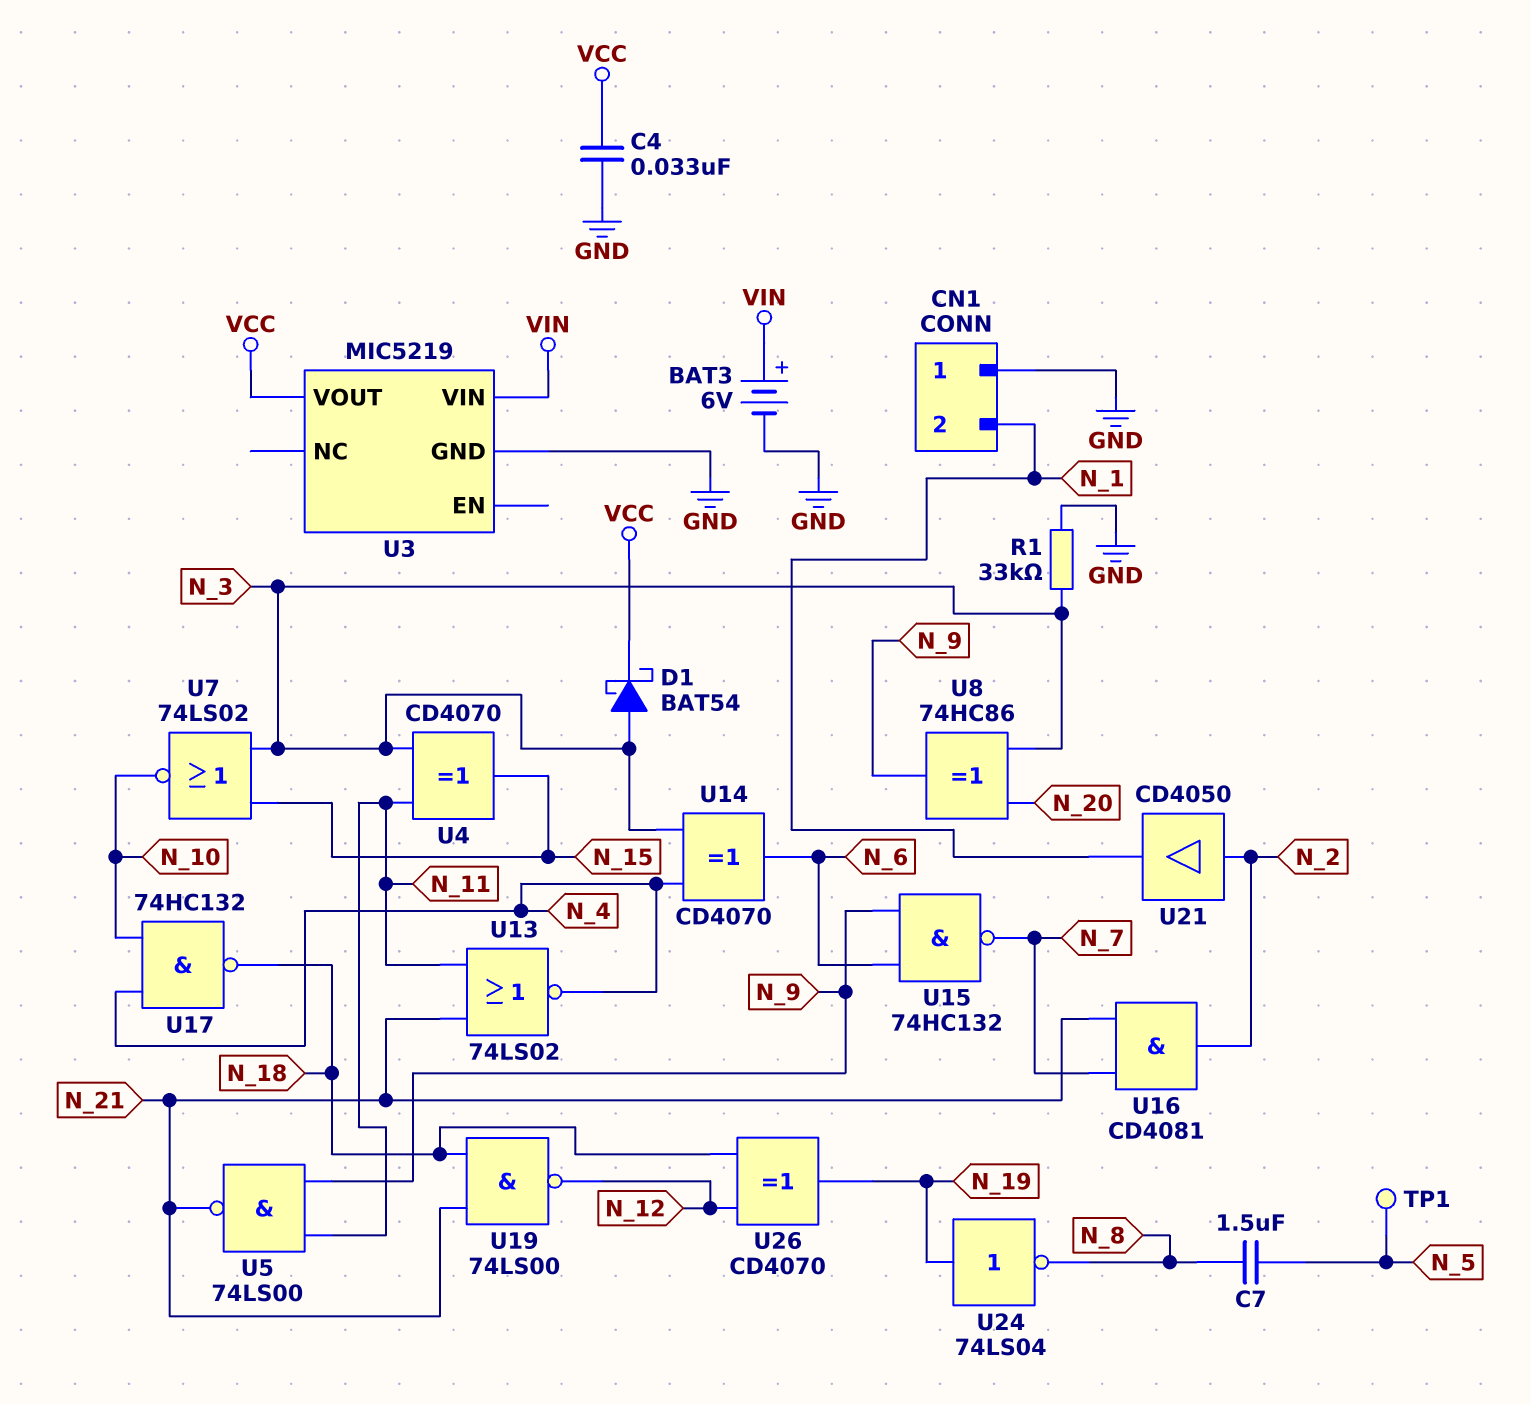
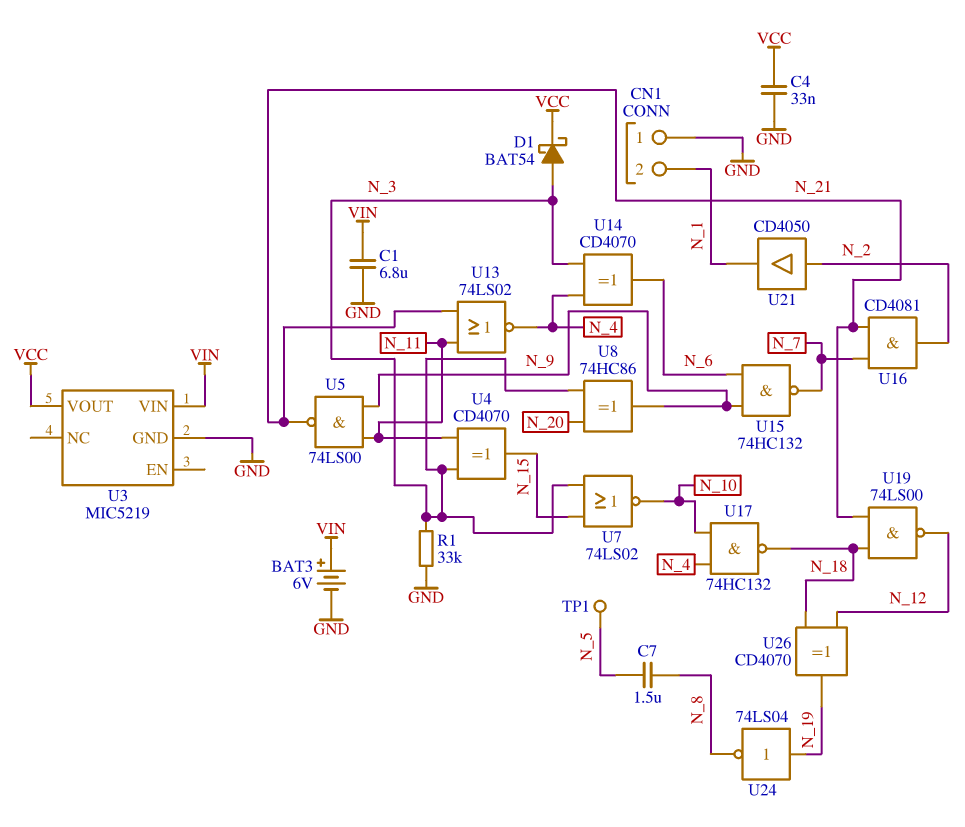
C1: none -> 6.8uF (GND, VIN)

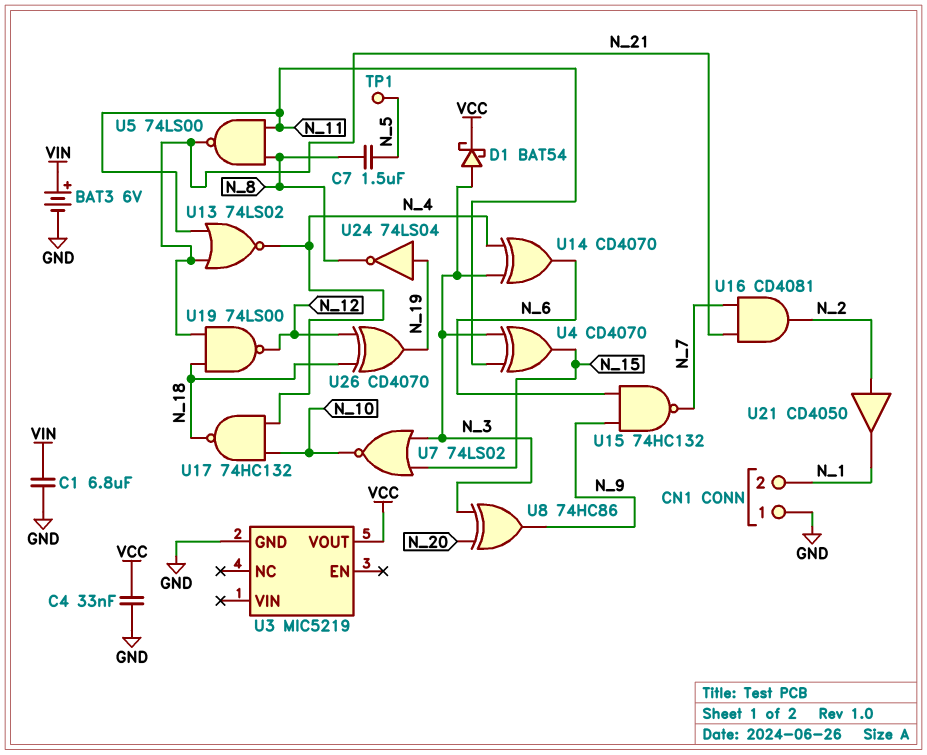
R1: 33k (GND, N_3) -> none
U3 pin VIN: VIN -> none
U5: NAND 74LS00 (in N_9, in N_11, out N_21) -> NAND 74LS00 (in N_8, in N_11, out N_21)

